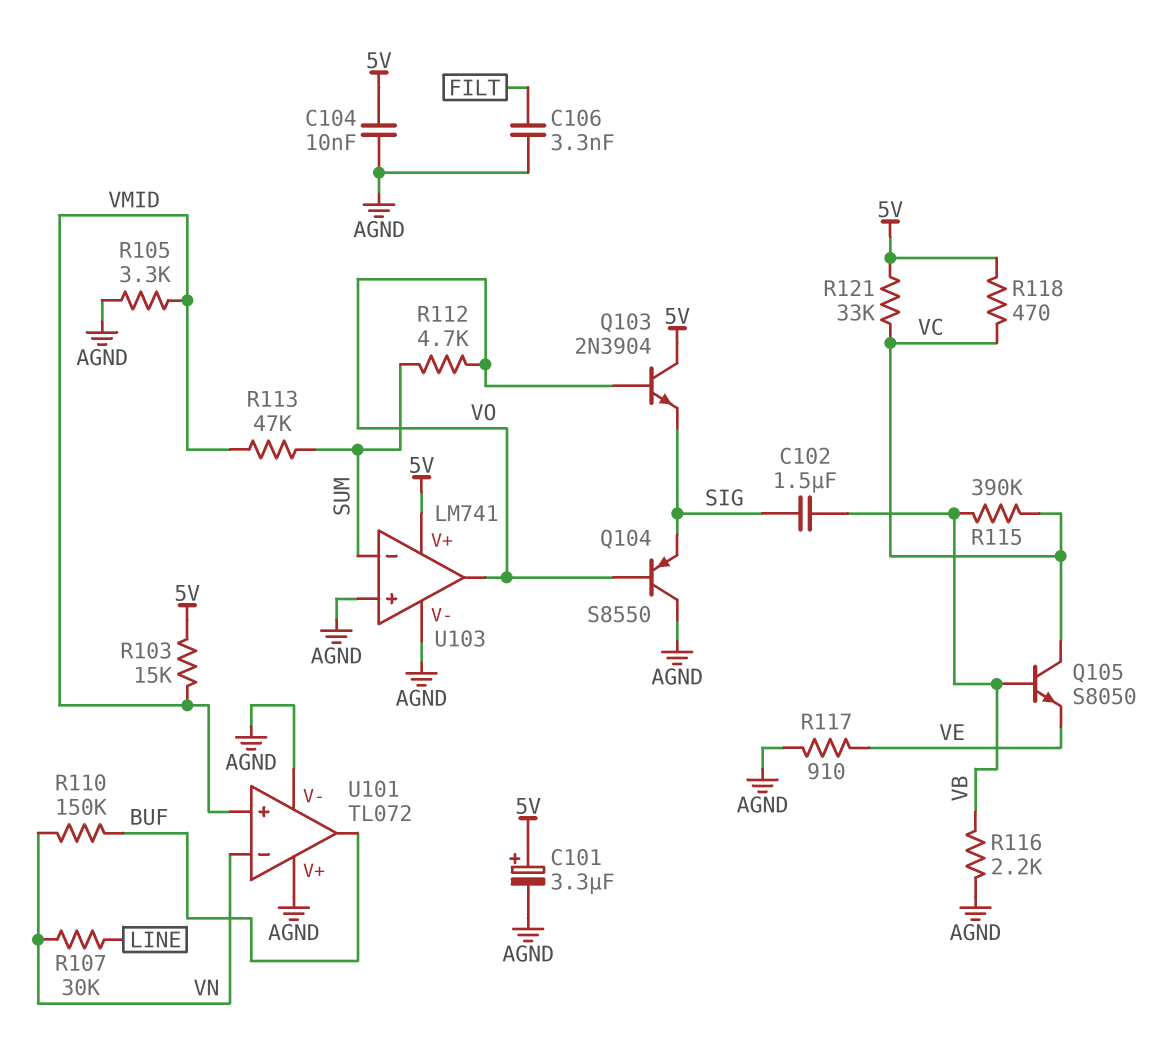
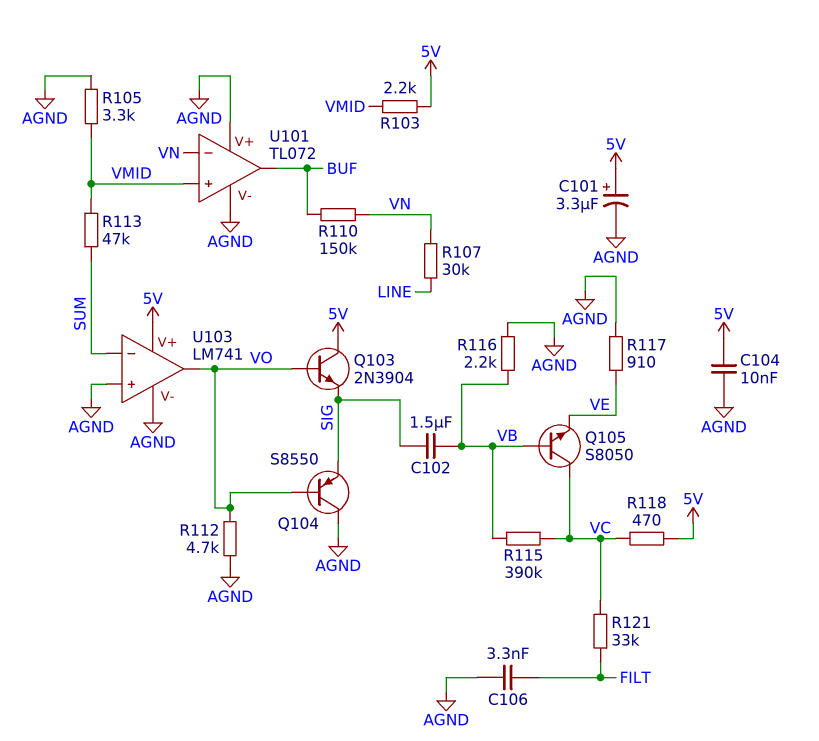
R103: 15k (5V, VMID) -> 2.2k (5V, VMID)
R112: 4.7k (SUM, VO) -> 4.7k (AGND, VO)
R121: 33k (5V, VC) -> 33k (FILT, VC)

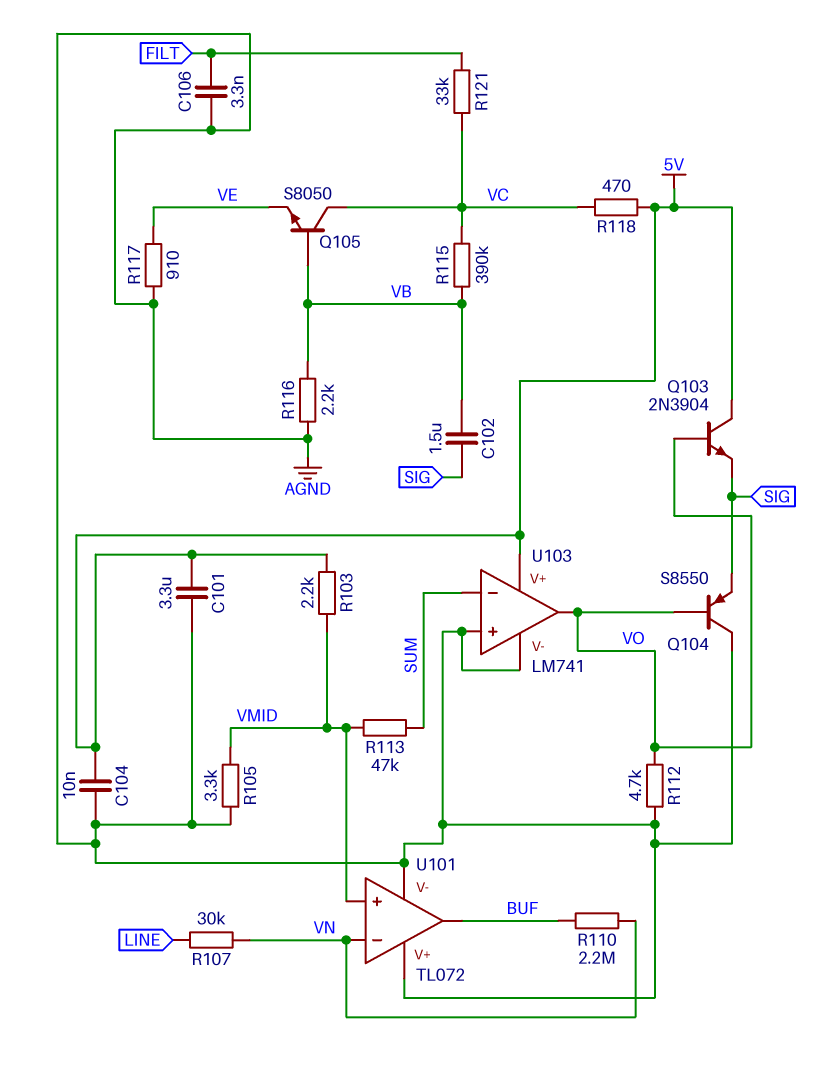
C101: 3.3uF (plus 5V, minus AGND) -> 3.3uF (5V, AGND)
R110: 150k (BUF, VN) -> 2.2M (BUF, VN)

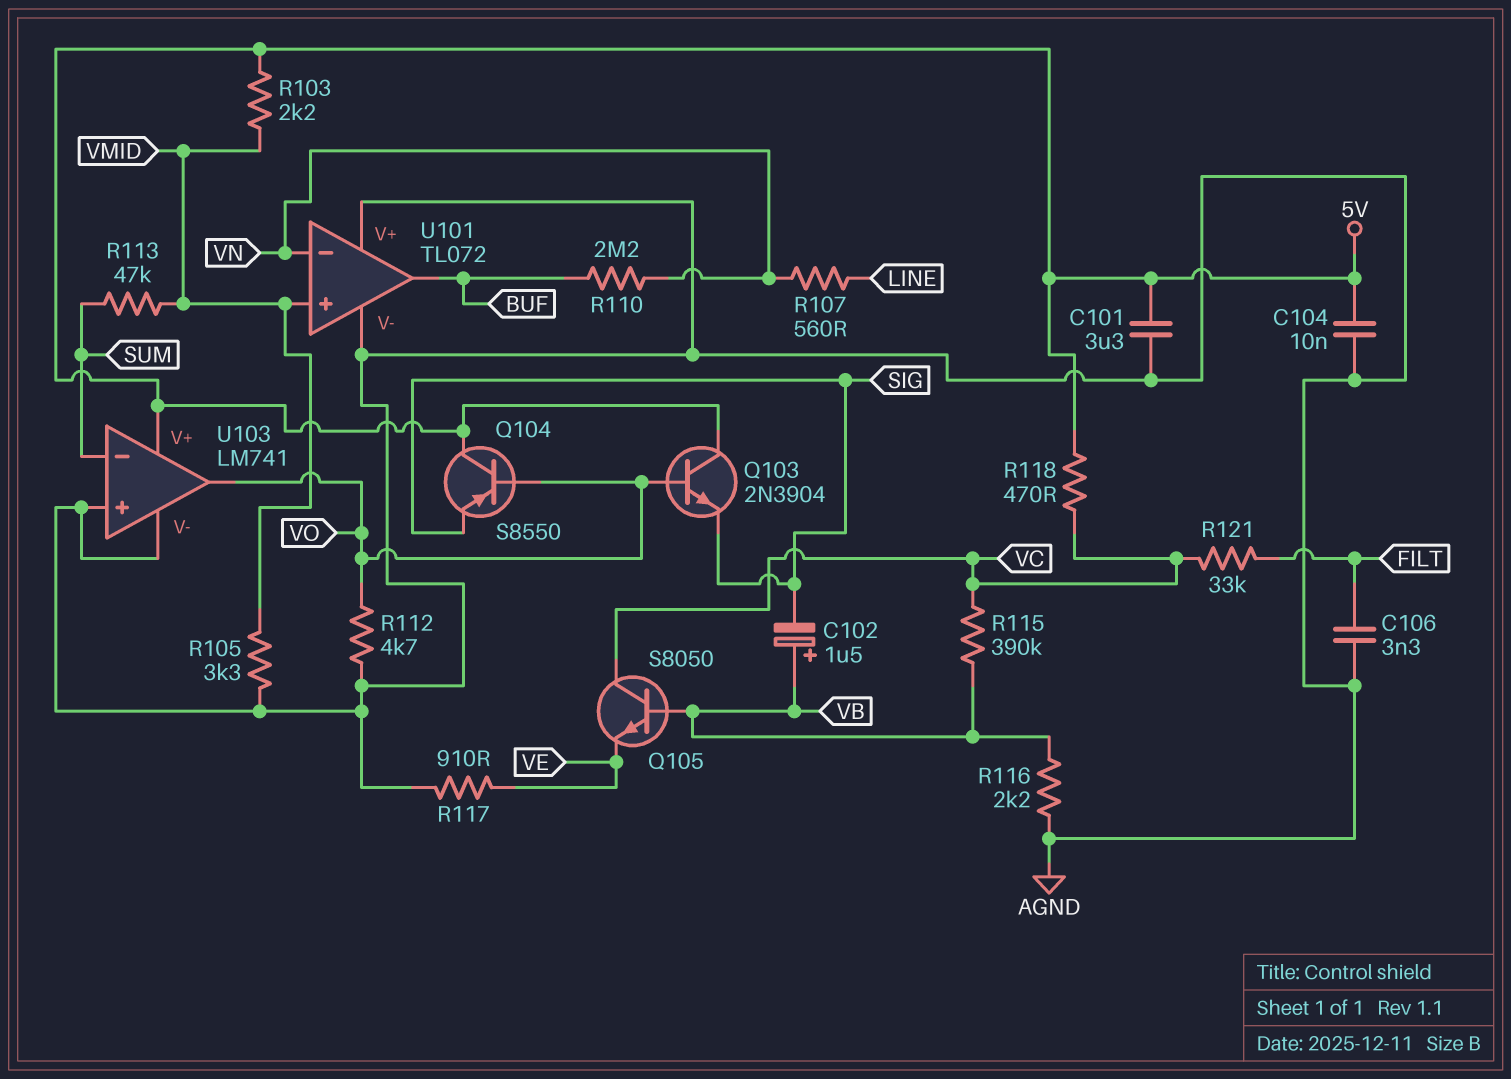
C102: 1.5uF (SIG, VB) -> 1.5uF (plus VB, minus SIG)
Q104: PNP S8550 (B VO, C AGND, E SIG) -> PNP S8550 (B VO, C 5V, E SIG)
R107: 30k (LINE, VN) -> 560 (LINE, VN)

